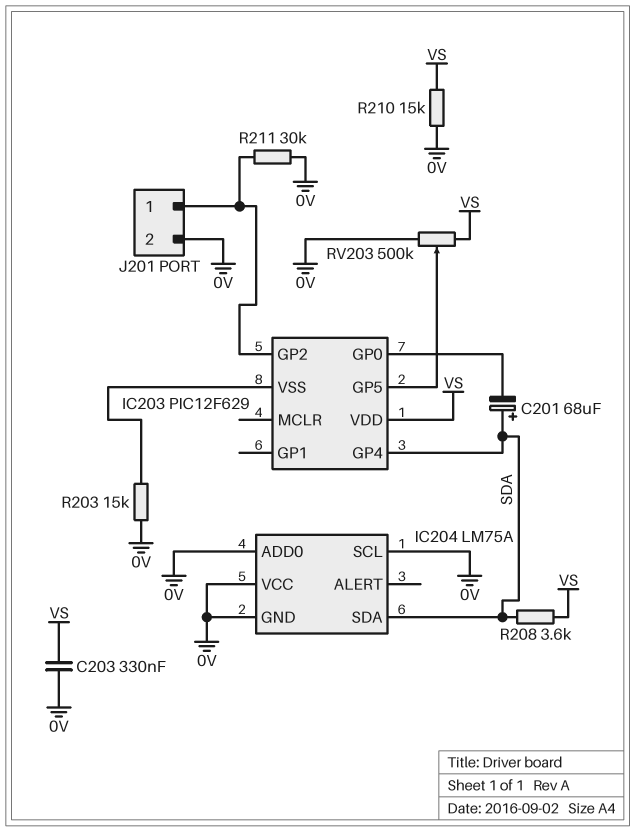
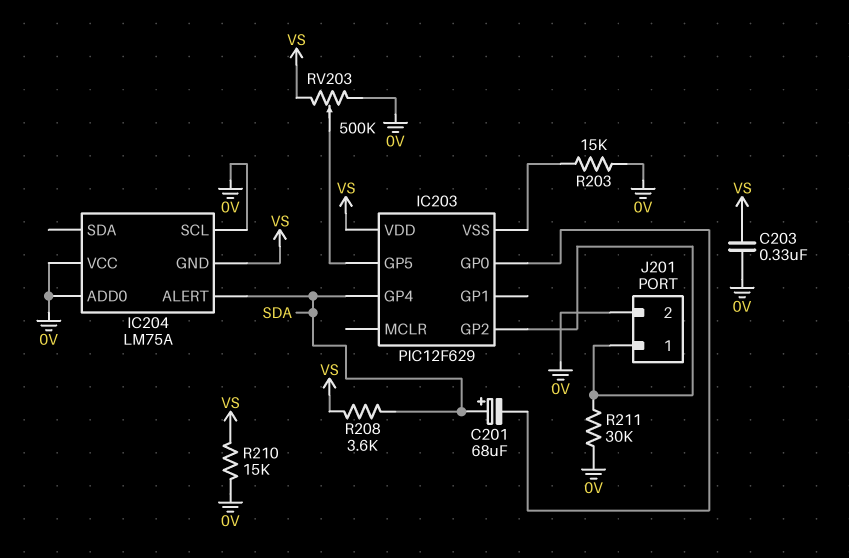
IC204 pin ALERT: none -> SDA
IC204 pin GND: 0V -> VS
IC204 pin SDA: SDA -> none

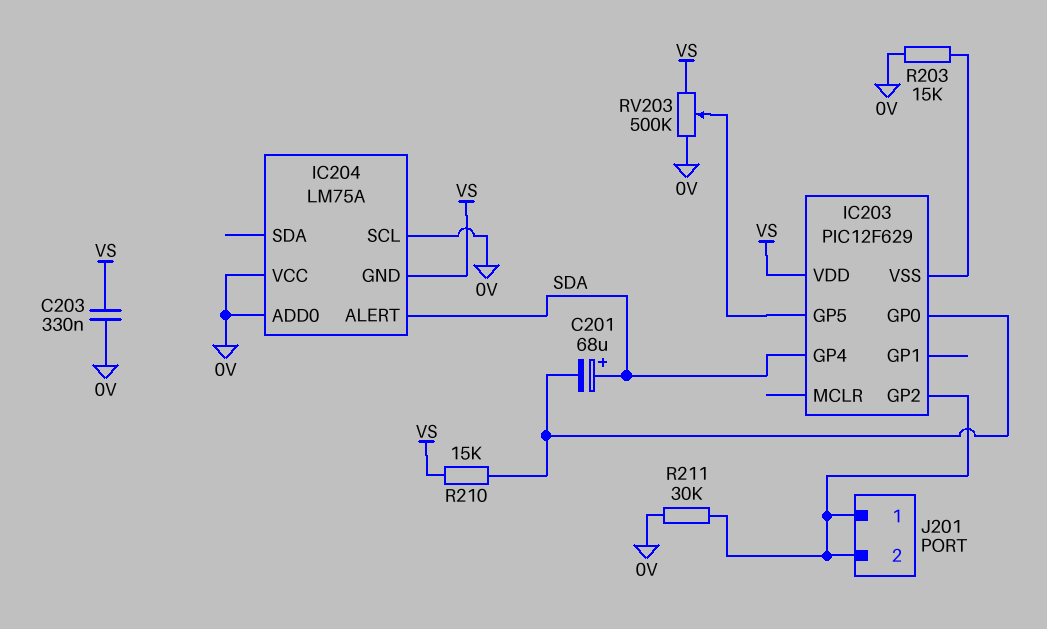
J201 pin 2: 0V -> IC203/GP2
R208: 3.6k (SDA, VS) -> none
R210: 15k (0V, VS) -> 15k (IC203/GP0, VS)

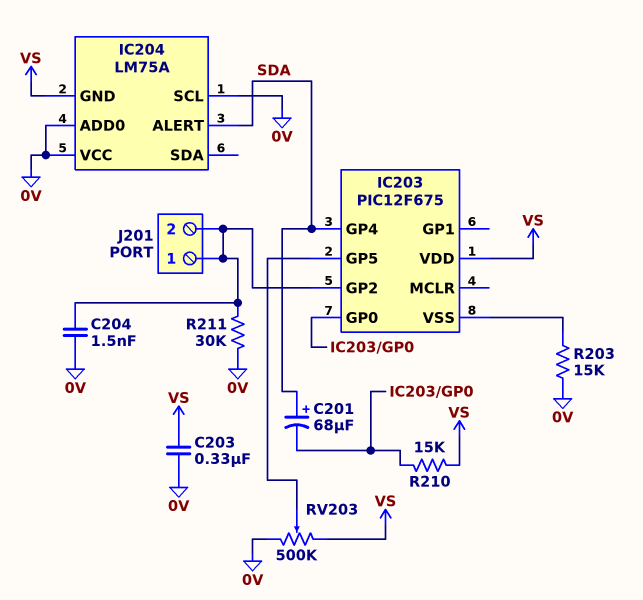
C204: none -> 1.5nF (0V, IC203/GP2)
IC203: PIC12F629 -> PIC12F675

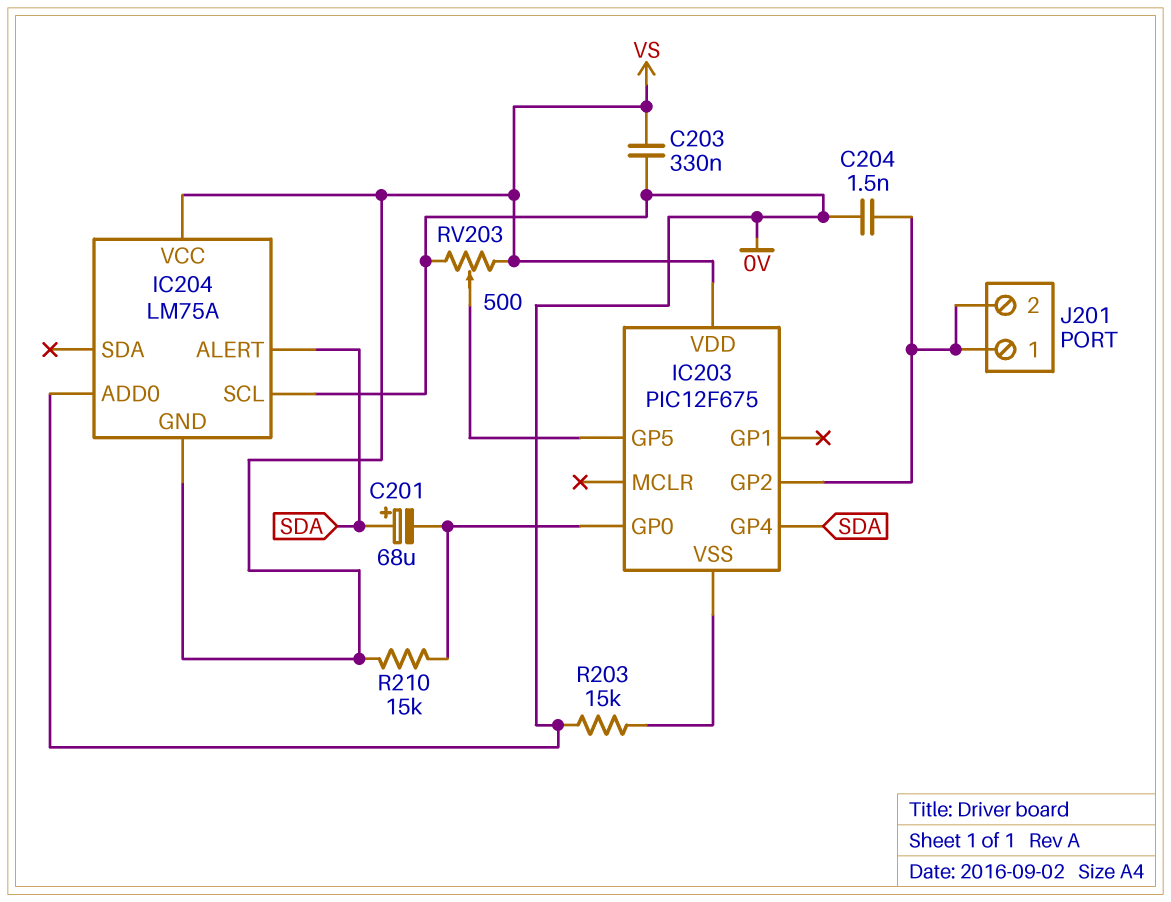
IC204 pin VCC: 0V -> VS
R211: 30k (0V, IC203/GP2) -> none
RV203: 500k (0V, VS, wiper IC203/GP5) -> 500 (0V, VS, wiper IC203/GP5)

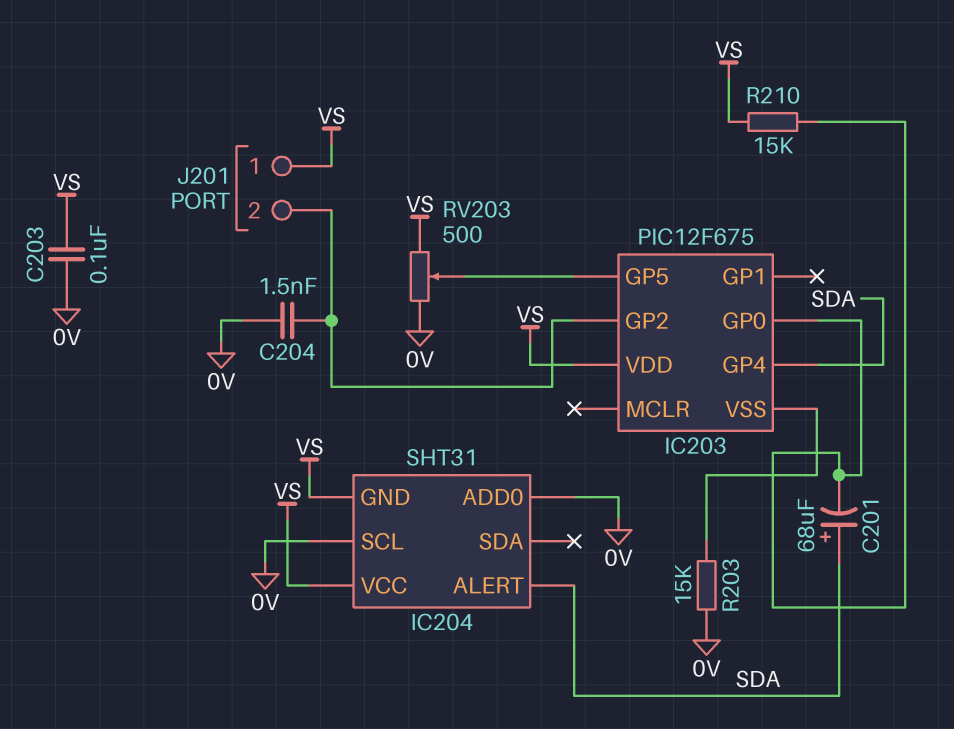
C203: 330nF (0V, VS) -> 100nF (0V, VS)
IC204: LM75A -> SHT31
J201 pin 1: IC203/GP2 -> VS

